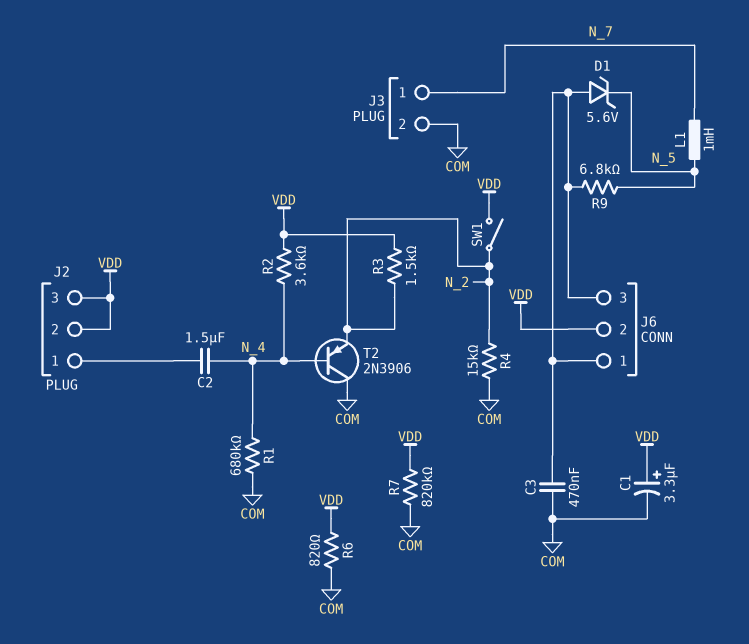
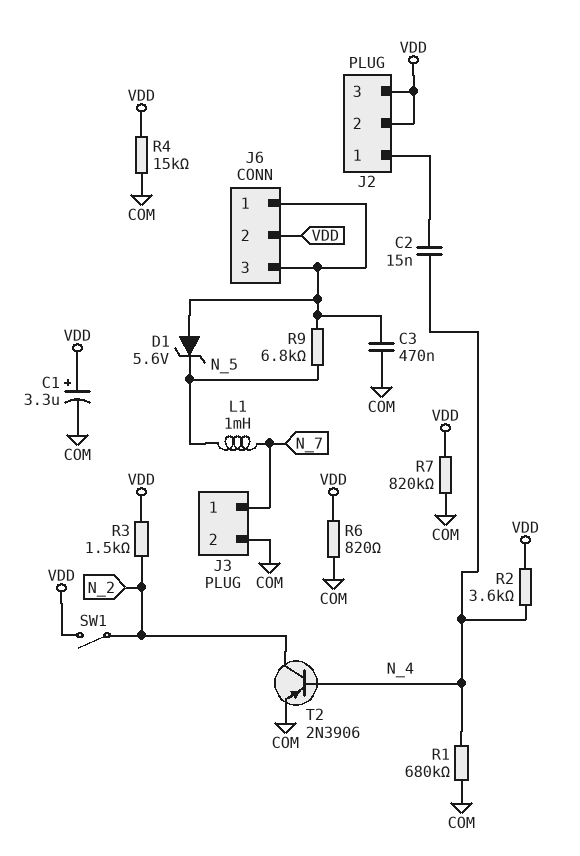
C2: 1.5uF (J2/1, N_4) -> 15nF (J2/1, N_4)
R4: 15k (COM, N_2) -> 15k (COM, VDD)
T2: PNP 2N3906 (B N_4, C COM, E N_2) -> PNP 2N3906 (B N_4, C N_2, E COM)

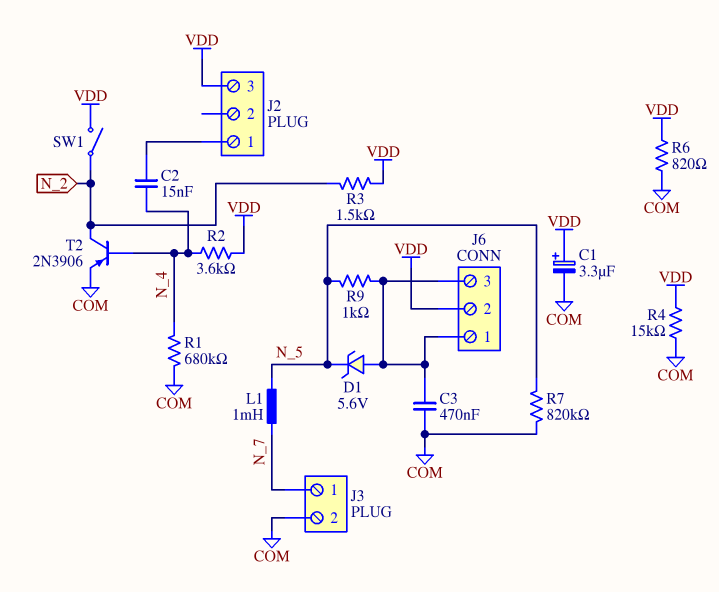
J2 pin 2: VDD -> none
R7: 820k (COM, VDD) -> 820k (COM, N_5)
R9: 6.8k (J6/1, N_5) -> 1k (J6/1, N_5)

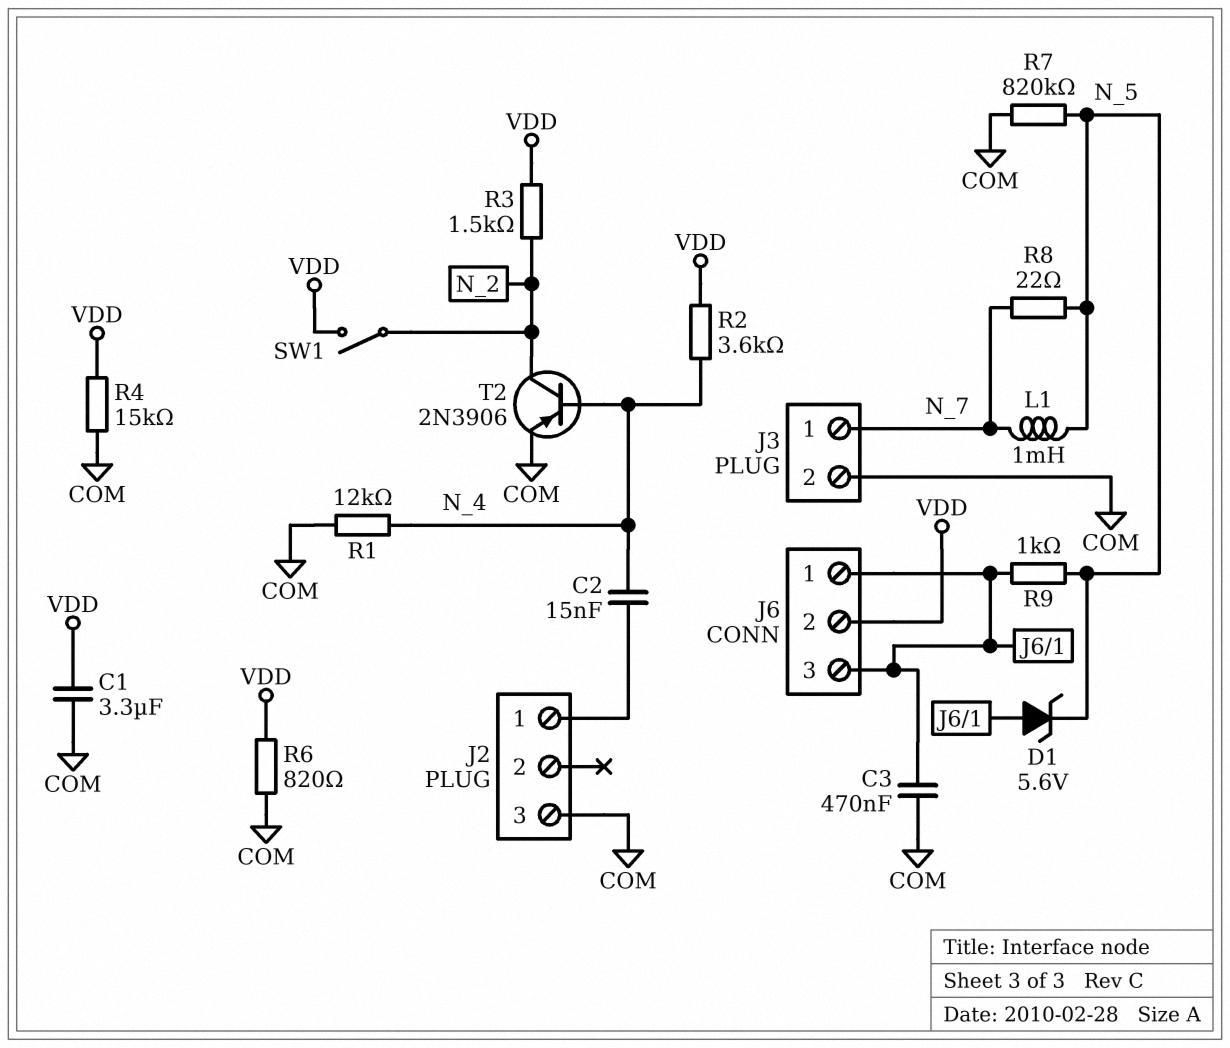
C1: 3.3uF (plus VDD, minus COM) -> 3.3uF (COM, VDD)
J2 pin 3: VDD -> COM
R1: 680k (COM, N_4) -> 12k (COM, N_4)
R8: none -> 22 (N_5, N_7)

